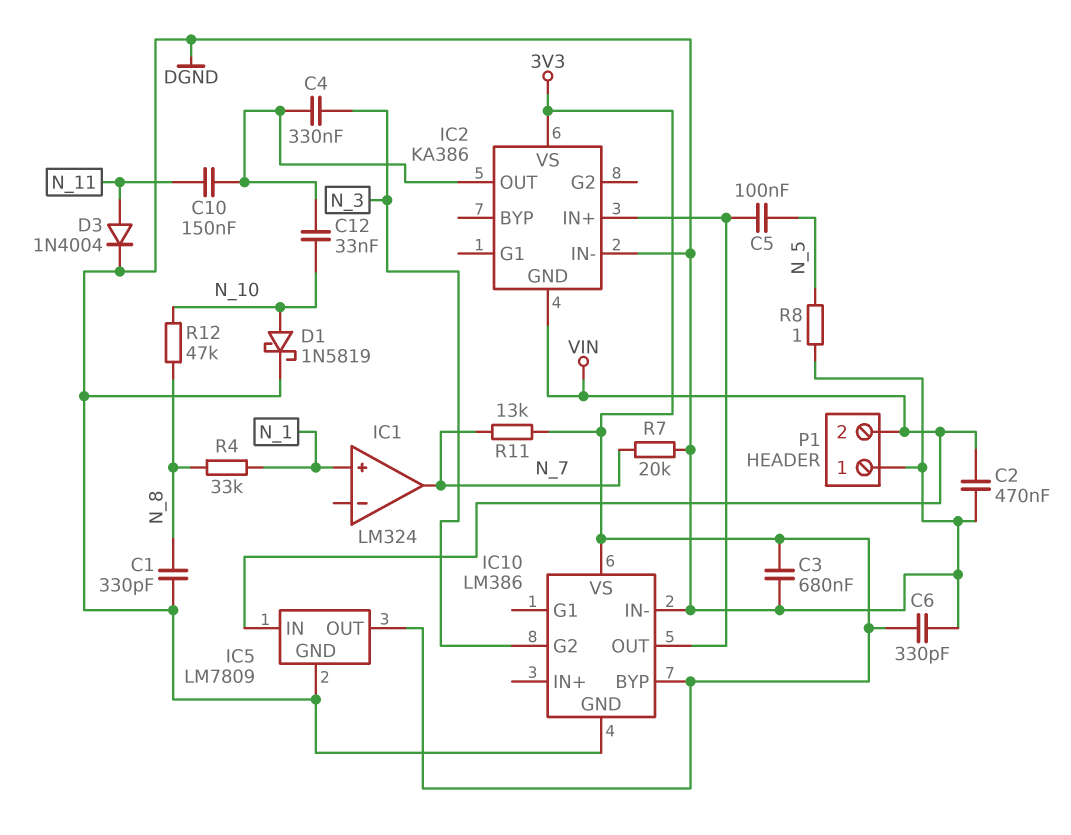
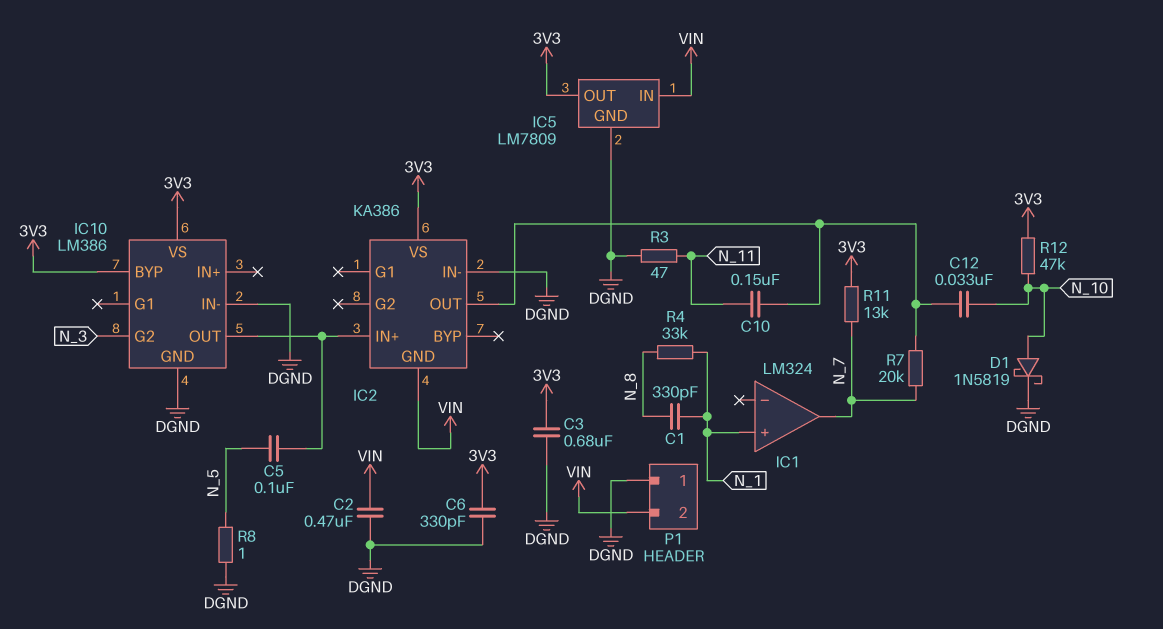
C1: 330pF (DGND, N_8) -> 330pF (N_1, N_8)
C4: 330nF (IC2/OUT, N_3) -> none
D3: diode 1N4004 (A N_11, K DGND) -> none
R3: none -> 47 (DGND, N_11)
R7: 20k (DGND, N_7) -> 20k (IC2/OUT, N_7)
R12: 47k (N_8, N_10) -> 47k (3V3, N_10)

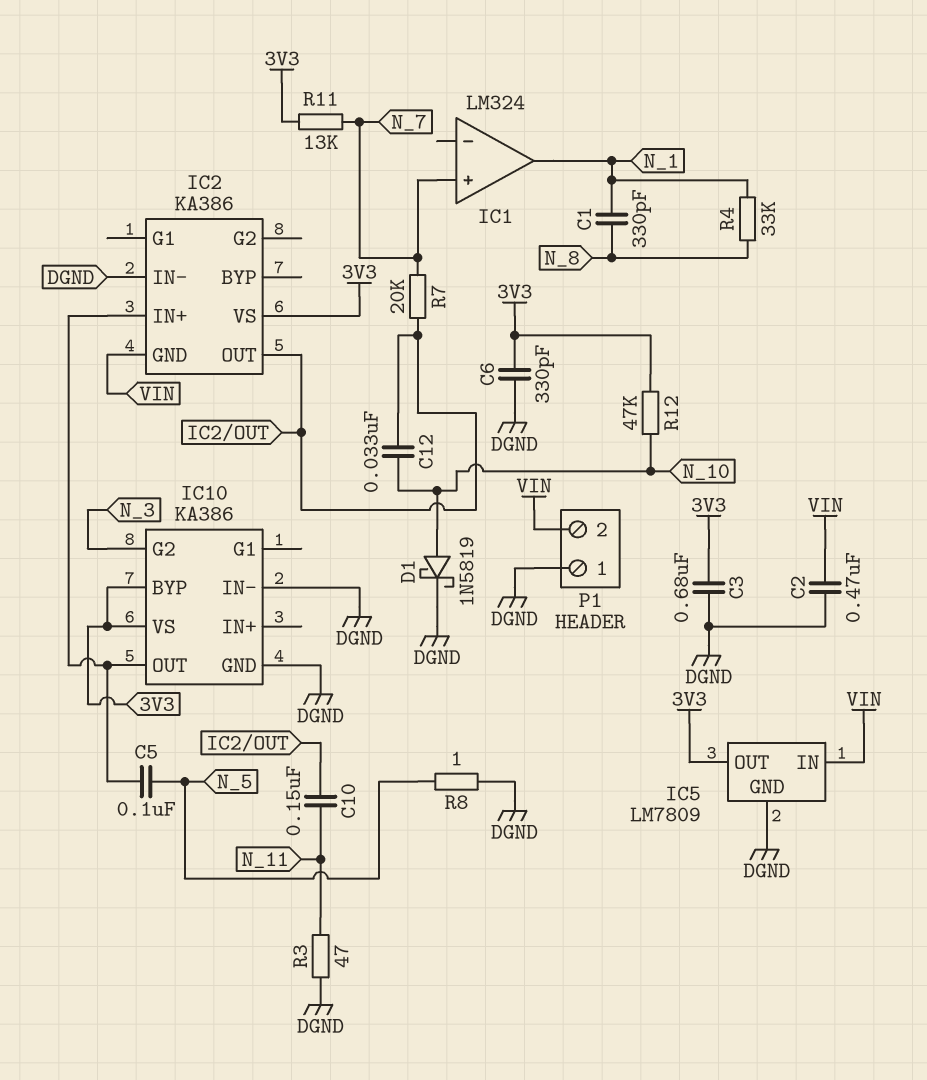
IC1 pin in+: N_1 -> N_7
IC1 pin out: N_7 -> N_1
IC10: LM386 -> KA386

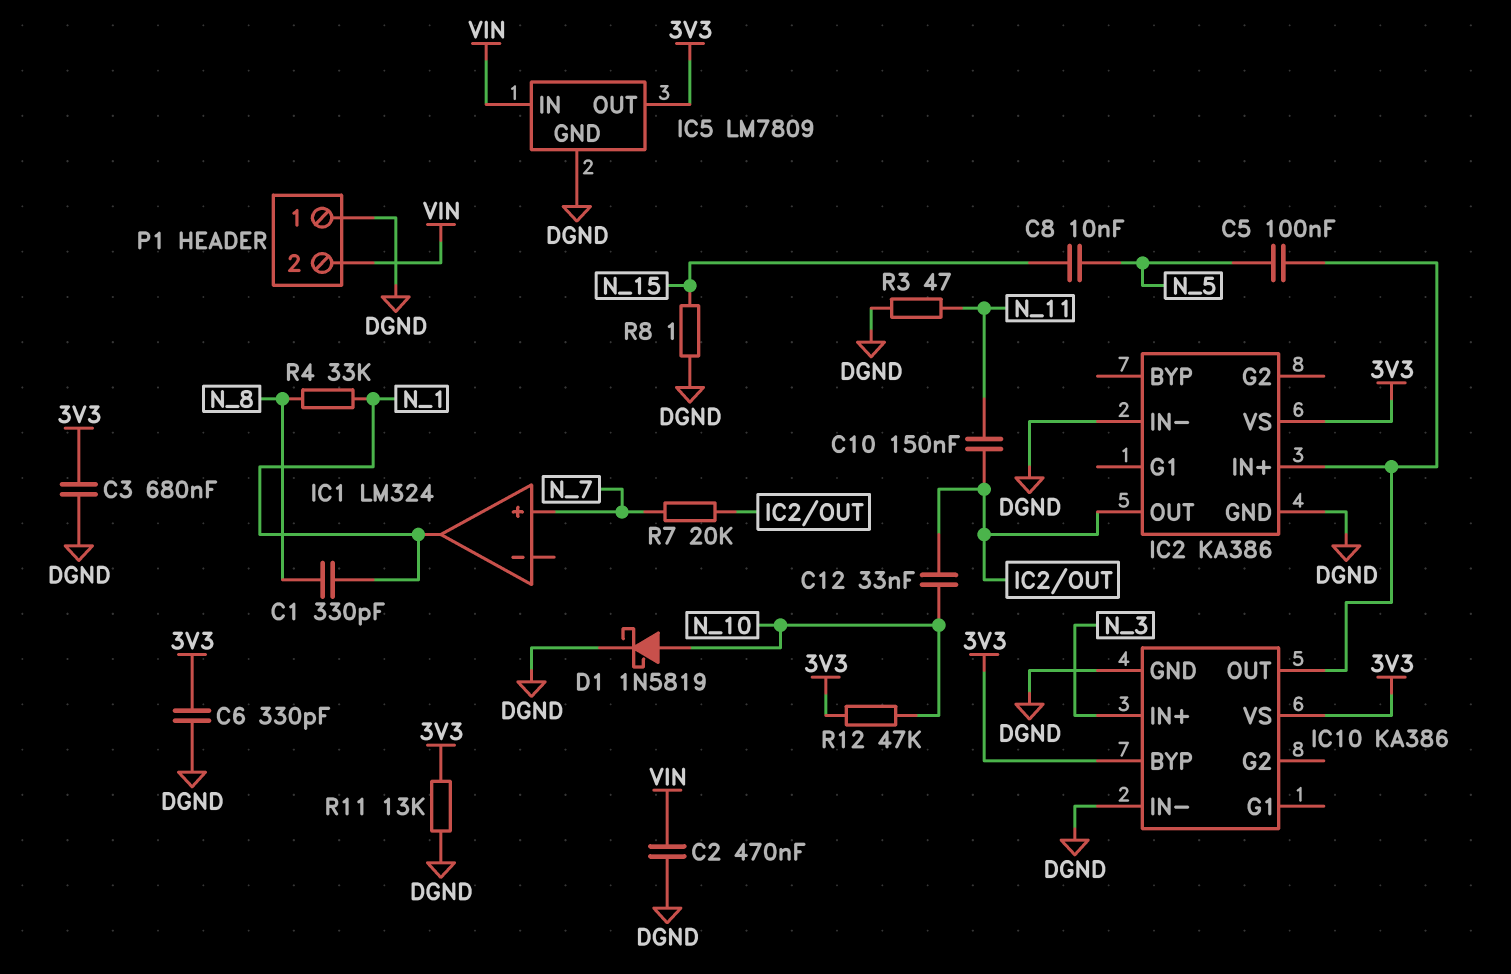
C8: none -> 10nF (N_5, N_15)
IC2 pin GND: VIN -> DGND
IC10 pin G2: N_3 -> none
IC10 pin IN+: none -> N_3
R8: 1 (DGND, N_5) -> 1 (DGND, N_15)
R11: 13k (3V3, N_7) -> 13k (3V3, DGND)

